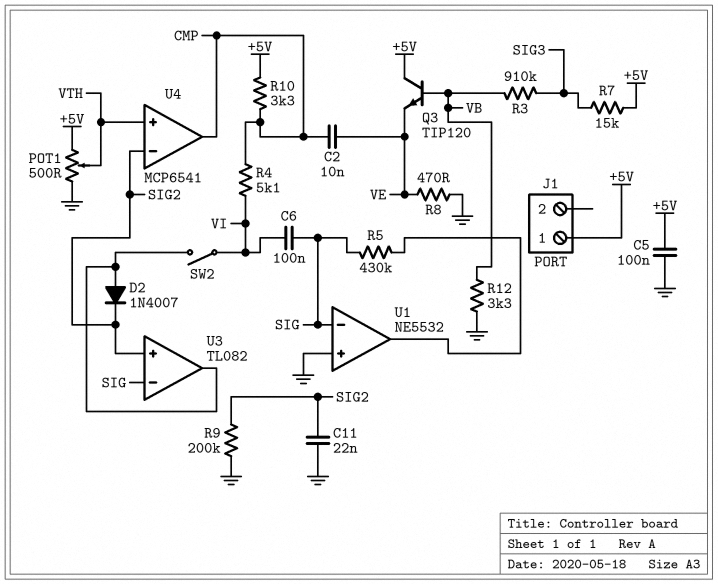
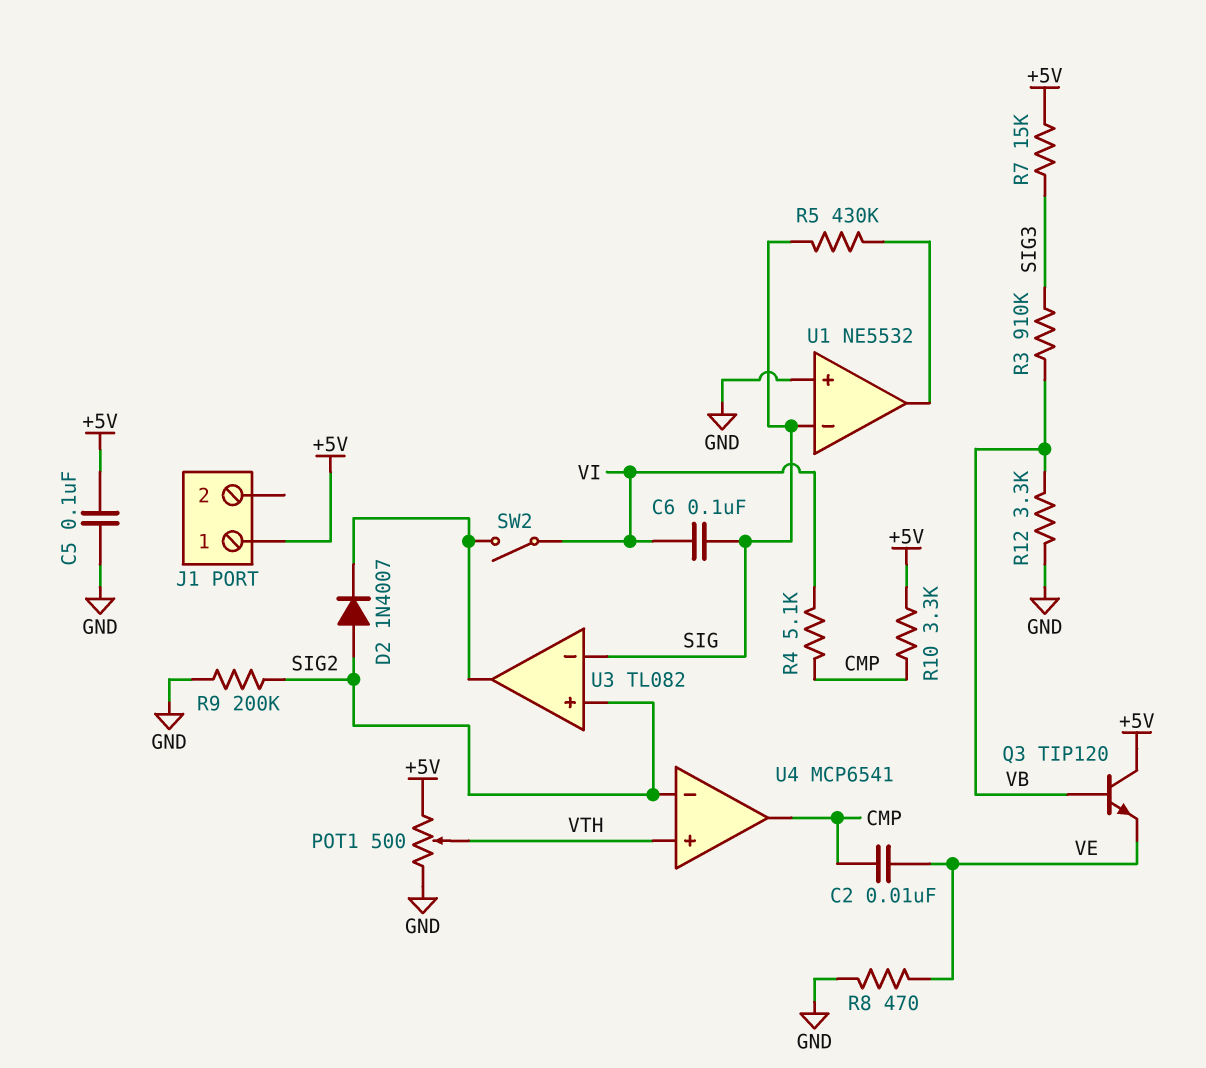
C11: 22nF (GND, SIG2) -> none
D2: diode 1N4007 (A U3/out, K SIG2) -> diode 1N4007 (A SIG2, K U3/out)

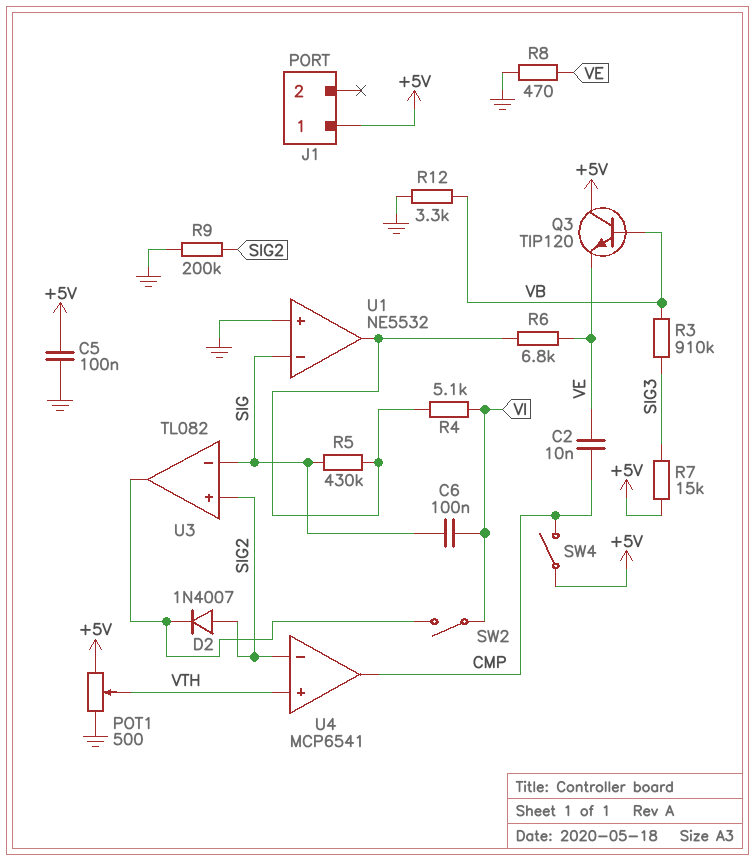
R4: 5.1k (CMP, VI) -> 5.1k (U1/out, VI)
R6: none -> 6.8k (U1/out, VE)
R10: 3.3k (+5V, CMP) -> none
SW4: none -> switch (+5V, CMP)

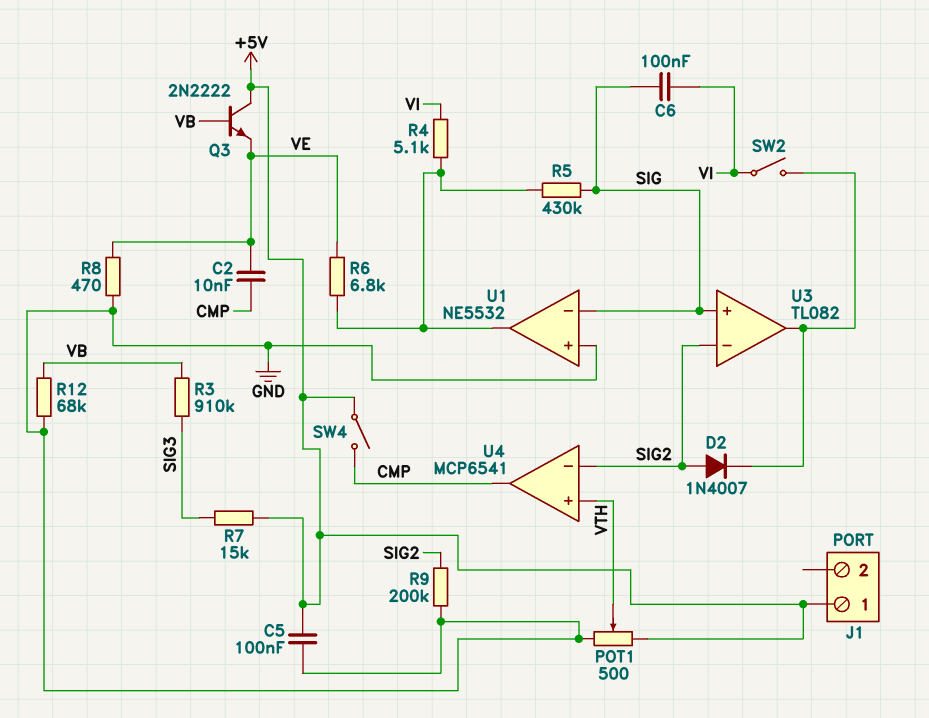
Q3: NPN TIP120 (B VB, C +5V, E VE) -> NPN 2N2222 (B VB, C +5V, E VE)
R12: 3.3k (GND, VB) -> 68k (GND, VB)
U3 pin in+: SIG2 -> SIG
U3 pin in-: SIG -> SIG2

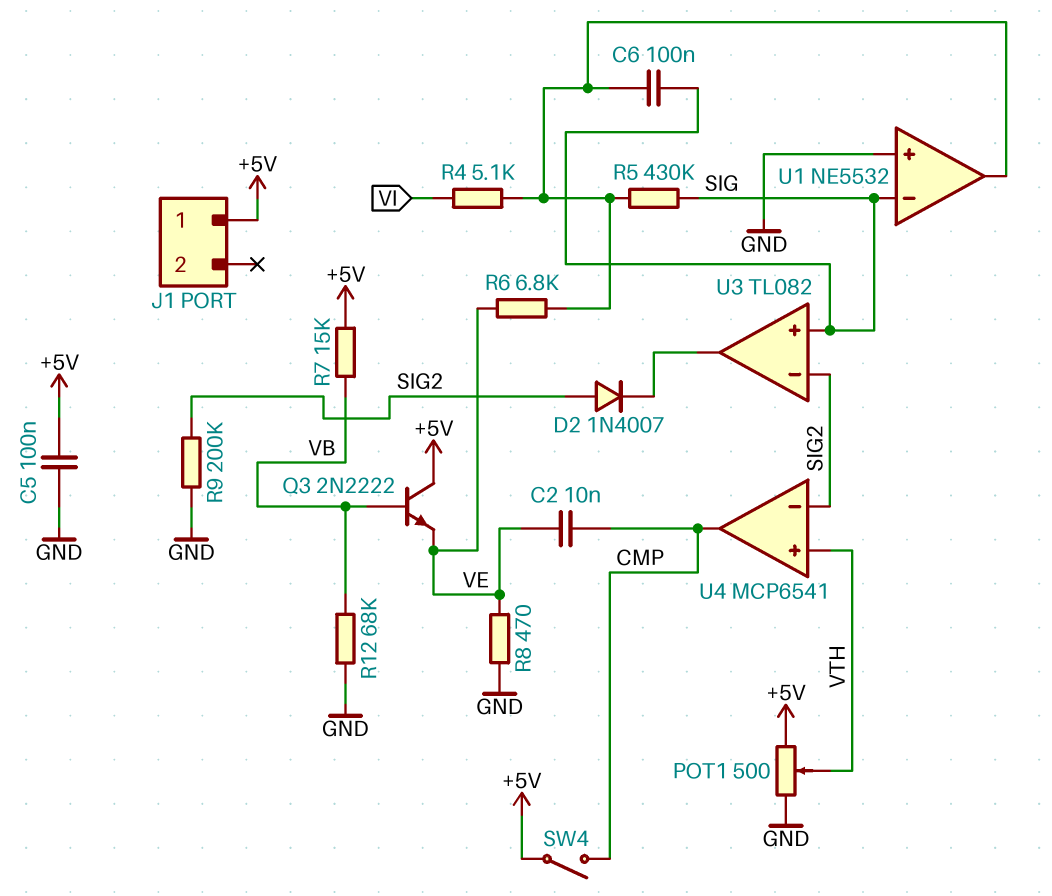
C6: 100nF (SIG, VI) -> 100nF (SIG, U1/out)
R3: 910k (SIG3, VB) -> none
R7: 15k (+5V, SIG3) -> 15k (+5V, VB)
SW2: switch (U3/out, VI) -> none

